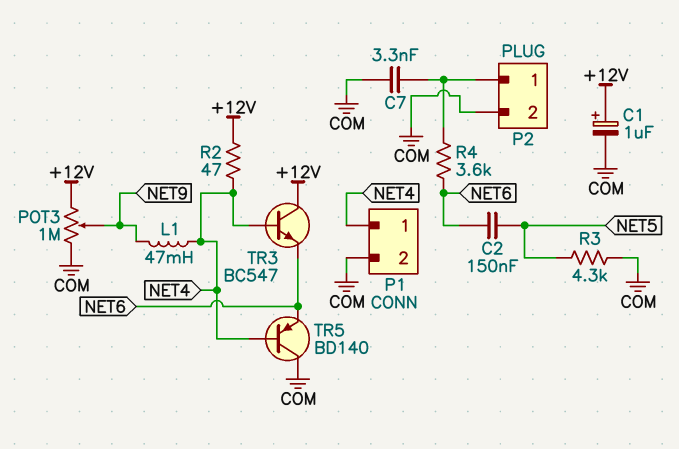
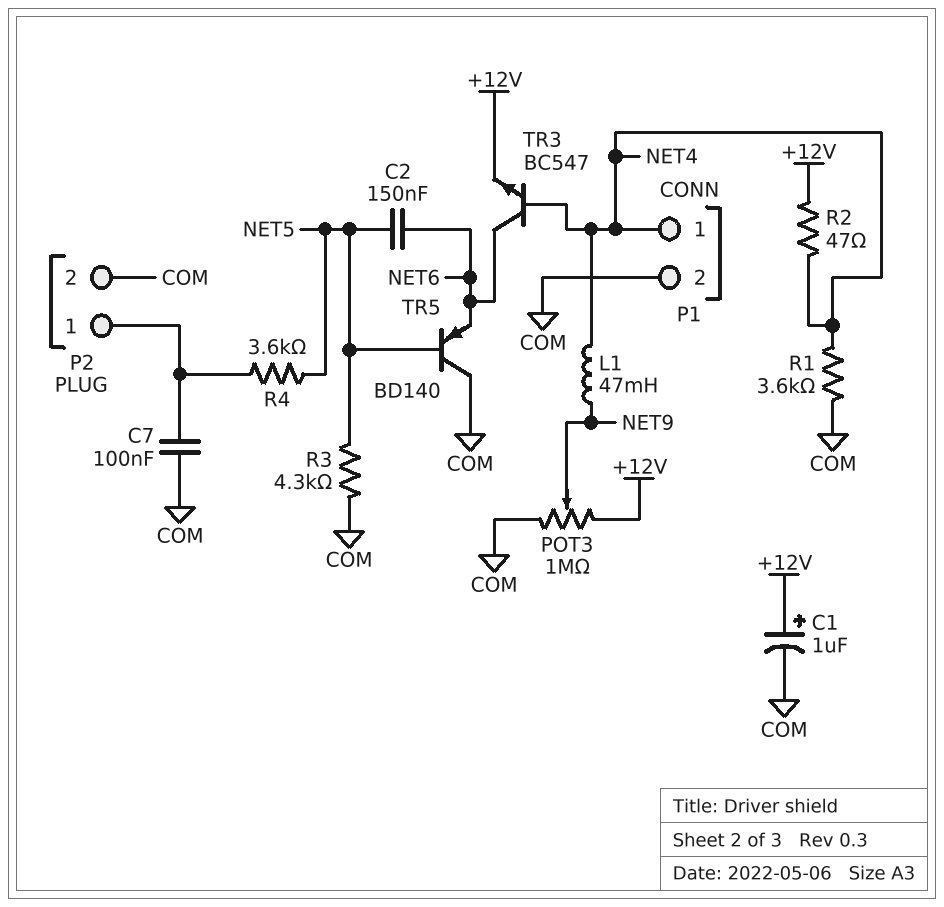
C7: 3.3nF (COM, P2/1) -> 100nF (COM, P2/1)
R1: none -> 3.6k (COM, NET4)
R4: 3.6k (NET6, P2/1) -> 3.6k (NET5, P2/1)
TR3: NPN BC547 (B NET4, C +12V, E NET6) -> NPN BC547 (B NET4, C NET6, E +12V)
TR5: PNP BD140 (B NET4, C COM, E NET6) -> PNP BD140 (B NET5, C COM, E NET6)

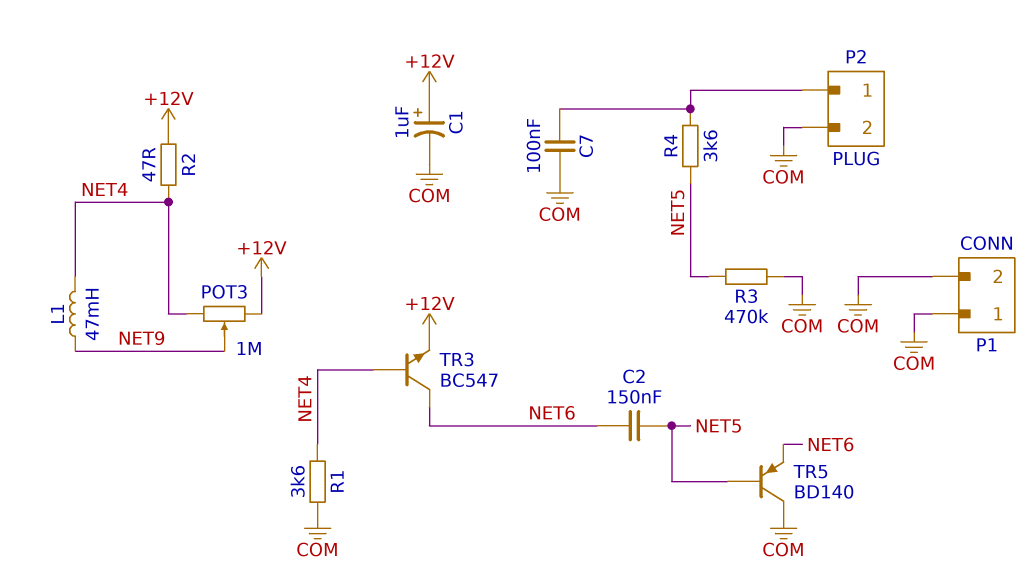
P1 pin 1: NET4 -> COM
POT3: 1M (+12V, COM, wiper NET9) -> 1M (+12V, NET4, wiper NET9)
R3: 4.3k (COM, NET5) -> 470k (COM, NET5)

